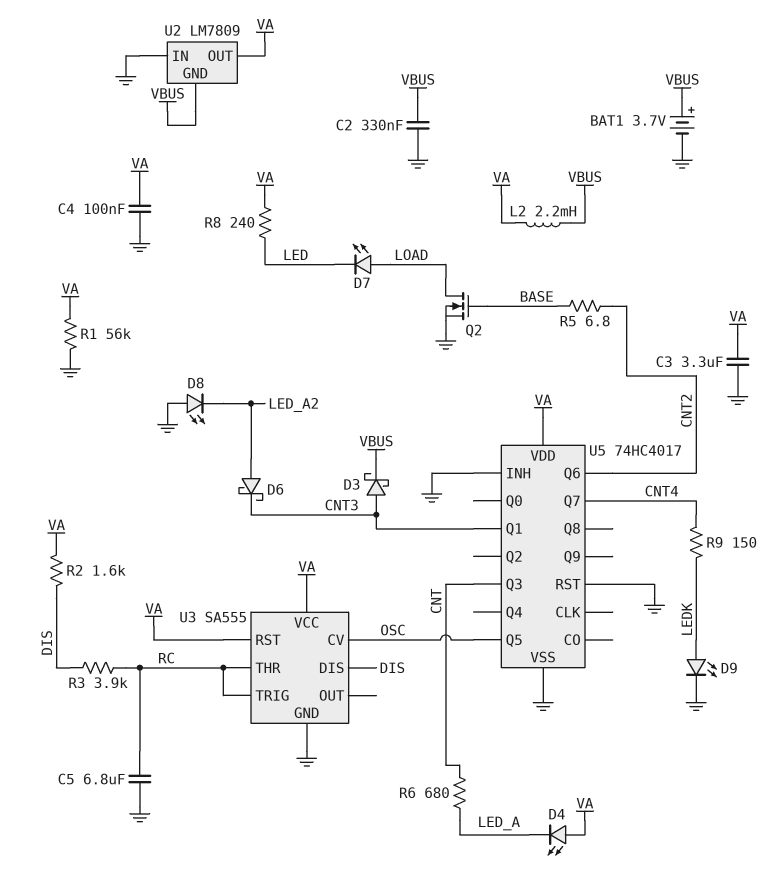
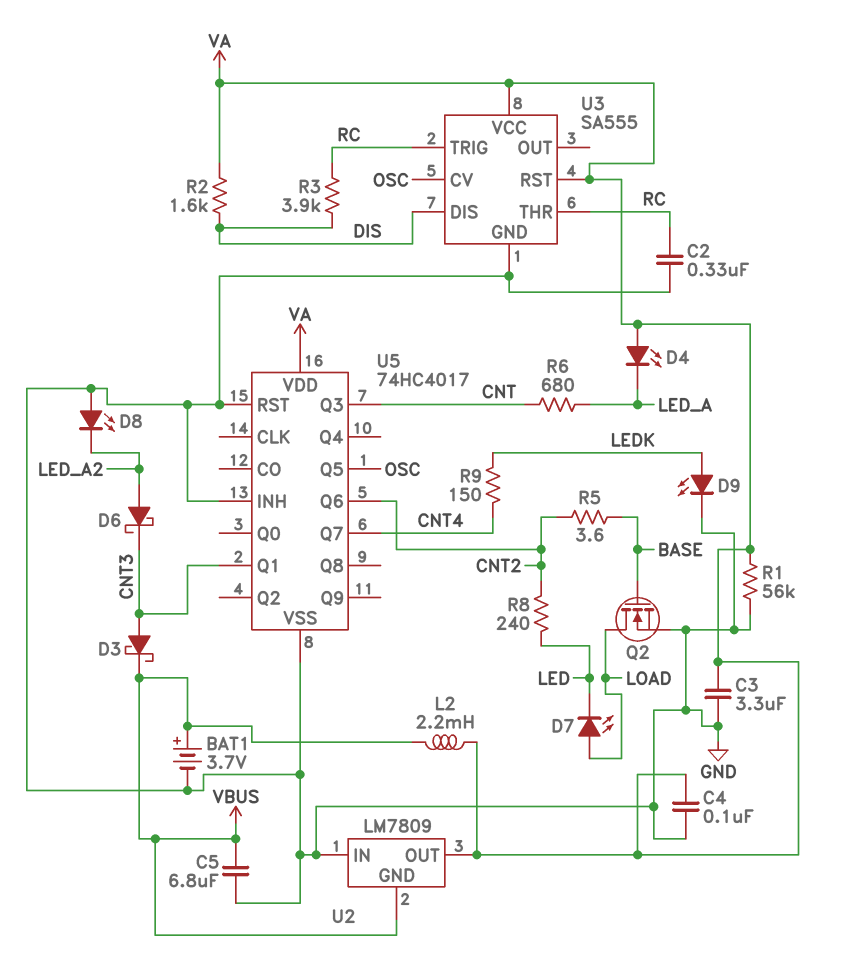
C2: 330nF (GND, VBUS) -> 330nF (GND, RC)
C5: 6.8uF (GND, RC) -> 6.8uF (GND, VBUS)
R5: 6.8 (BASE, CNT2) -> 3.6 (BASE, CNT2)
R8: 240 (LED, VA) -> 240 (CNT2, LED)

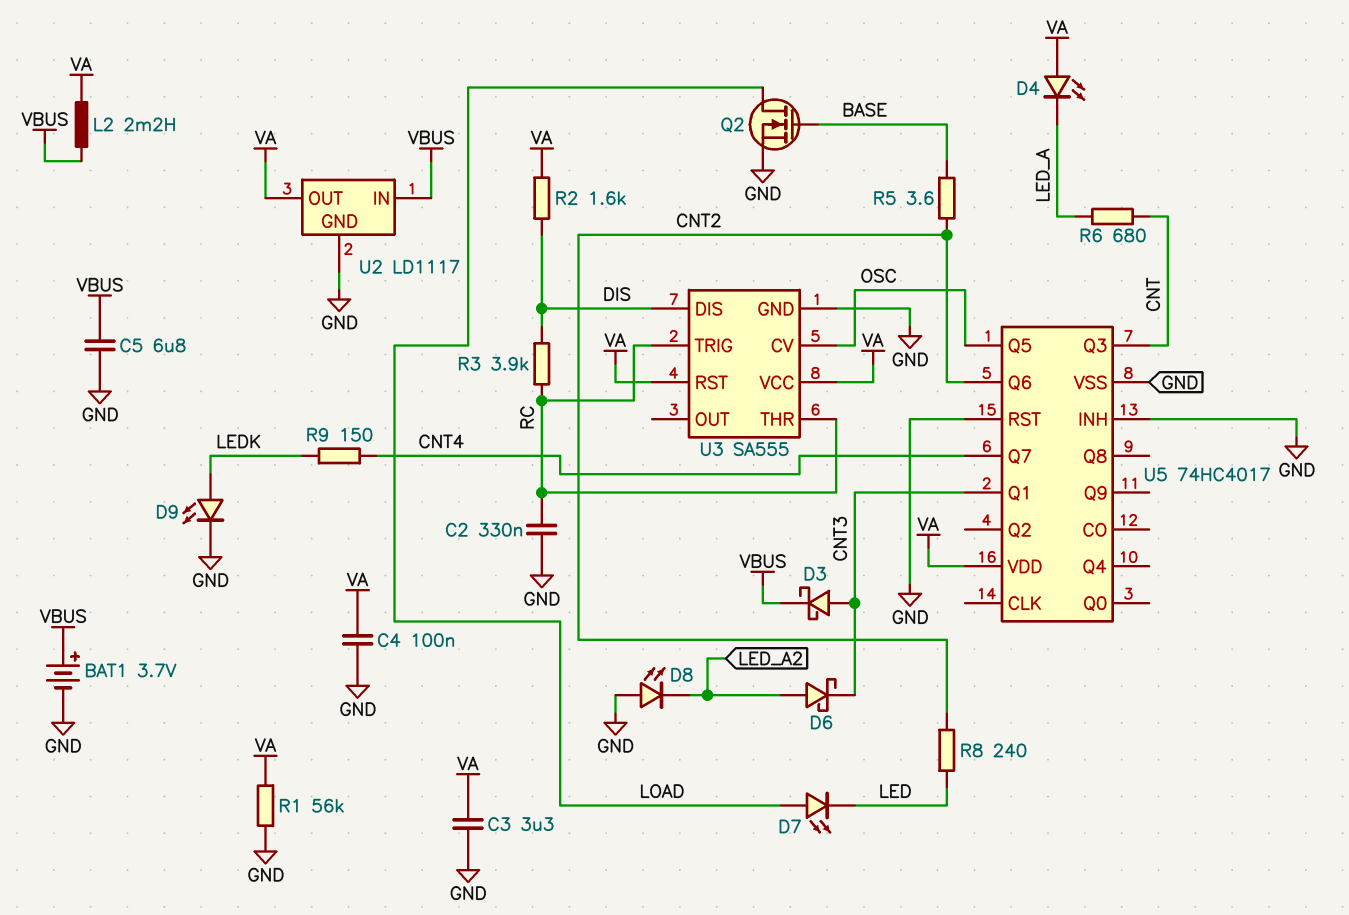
U2: LM7809 -> LD1117
U2 pin GND: VBUS -> GND
U2 pin IN: GND -> VBUS

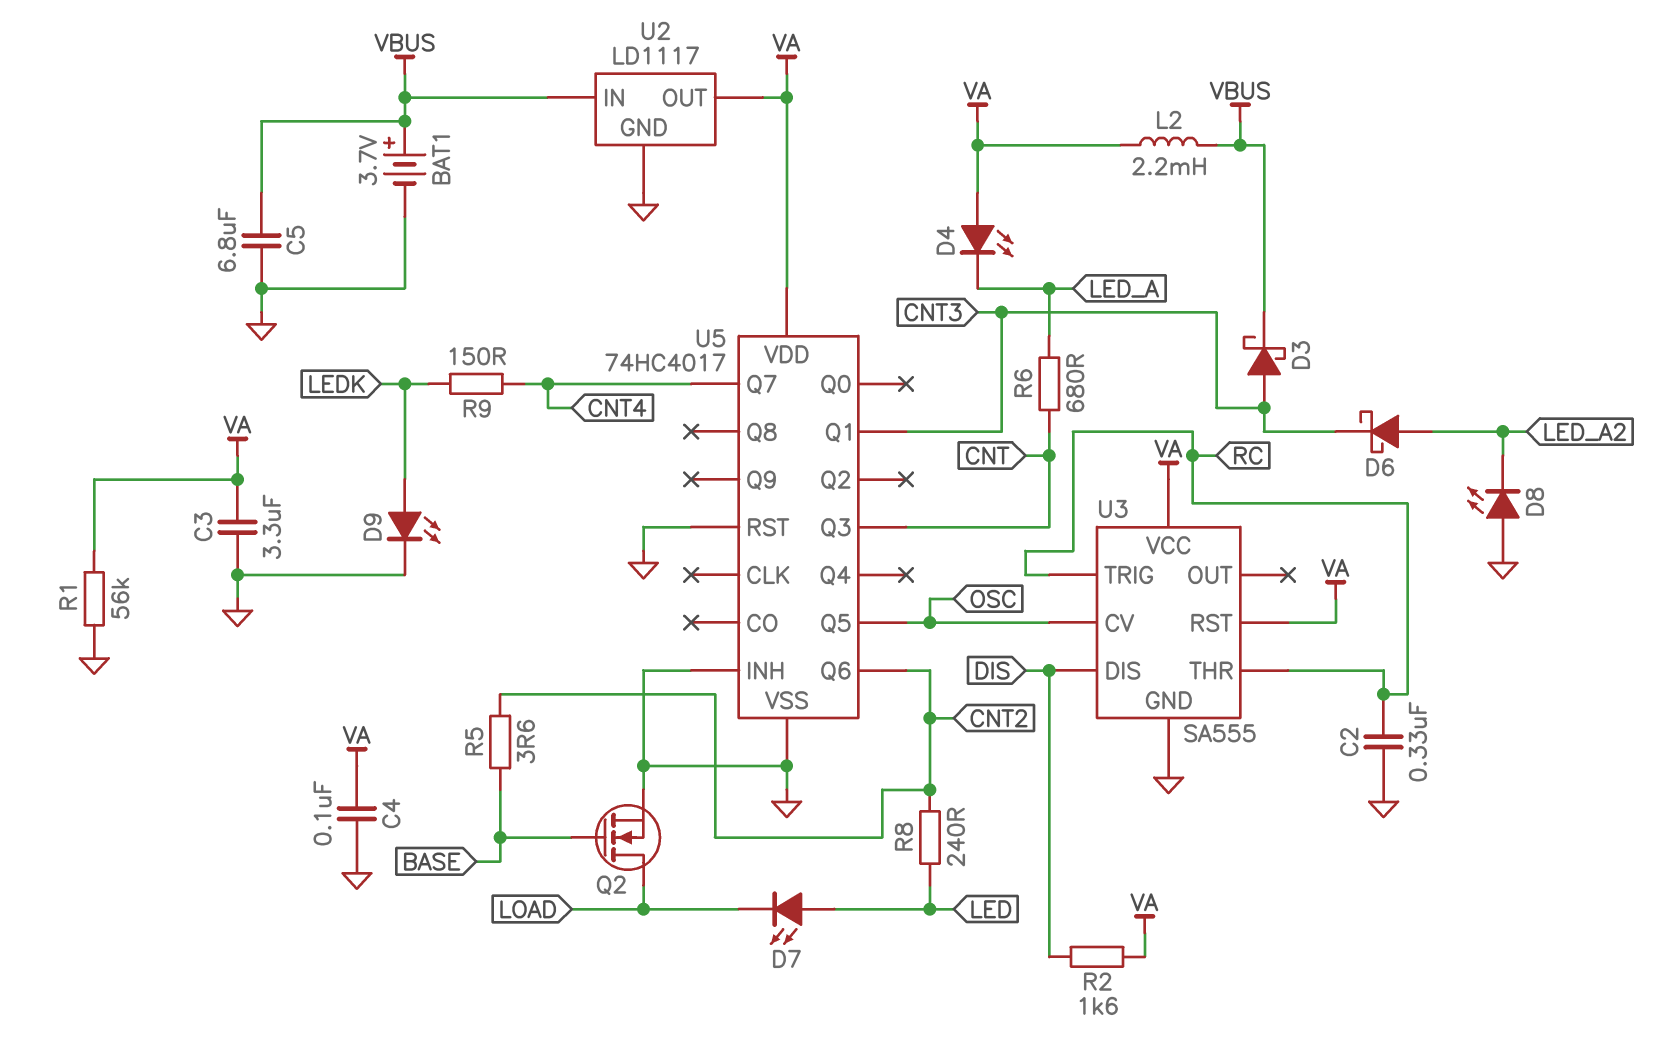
D7: LED (A LOAD, K LED) -> LED (A LED, K LOAD)
R3: 3.9k (DIS, RC) -> none

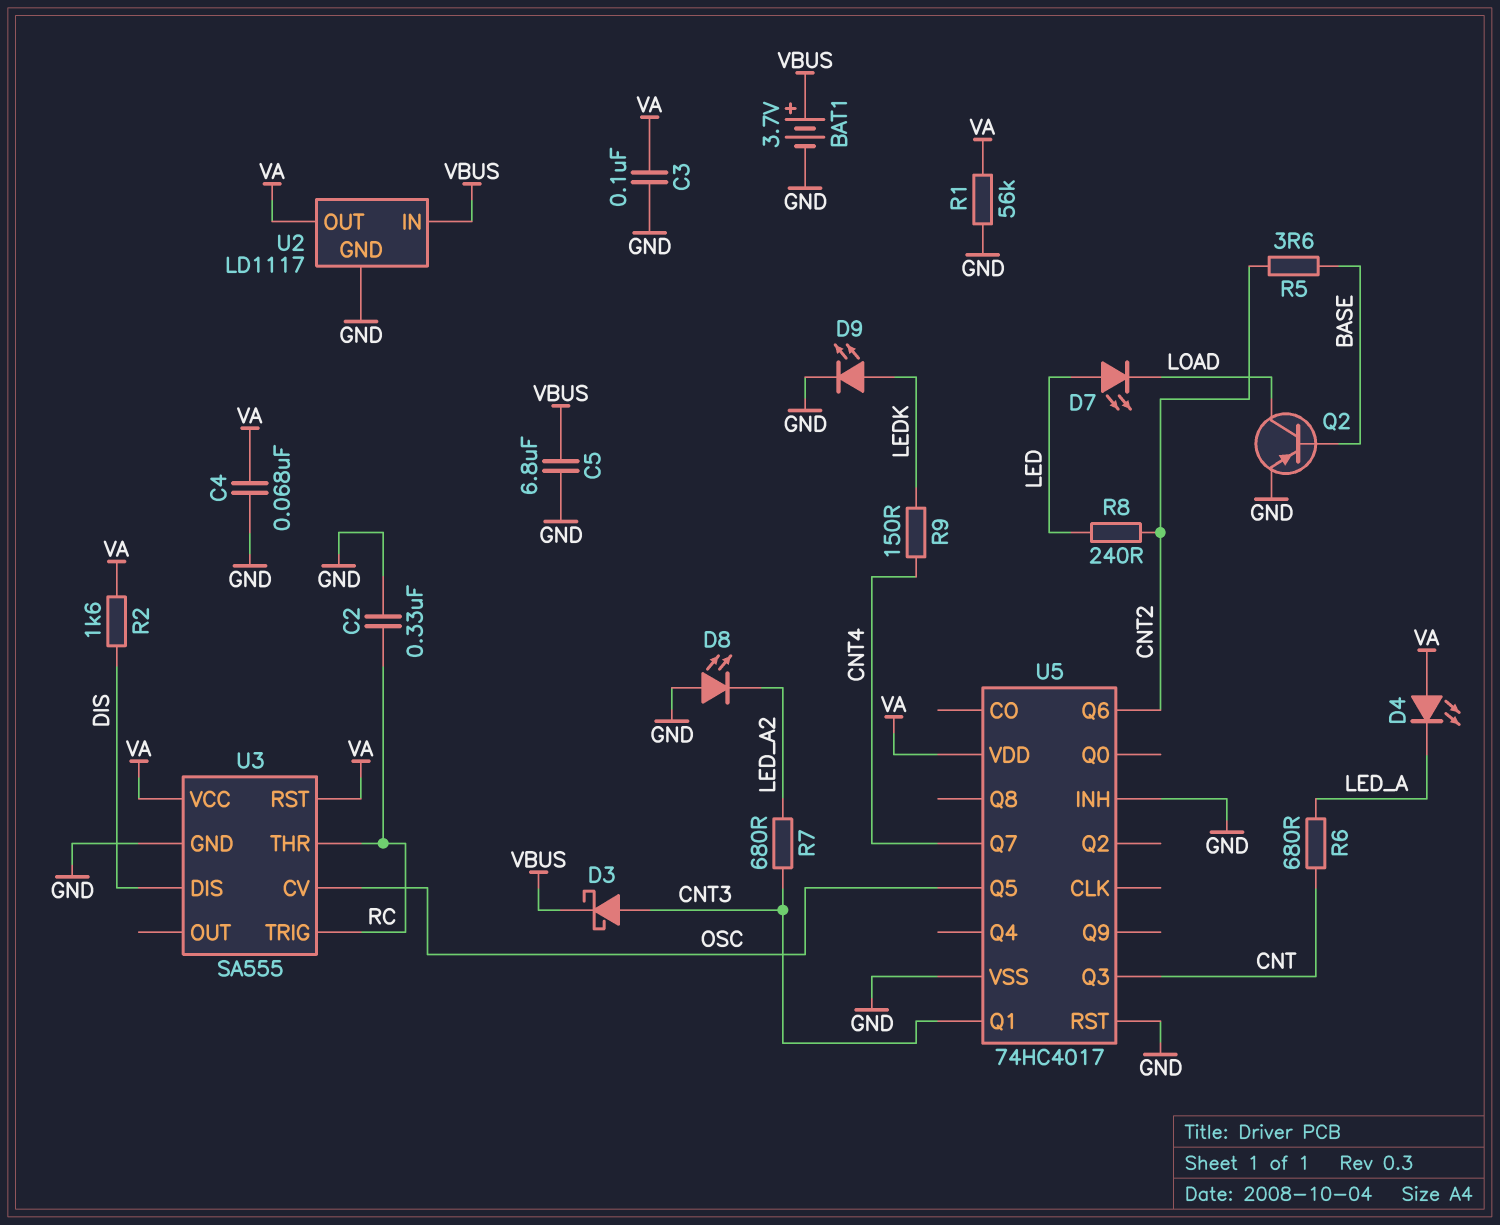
C3: 3.3uF (GND, VA) -> 100nF (GND, VA)
C4: 100nF (GND, VA) -> 68nF (GND, VA)
D6: schottky (A LED_A2, K CNT3) -> none
L2: 2.2mH (VA, VBUS) -> none
Q2: NMOS (G BASE, D LOAD, S GND) -> PNP (B BASE, C LOAD, E GND)
R7: none -> 680 (CNT3, LED_A2)

